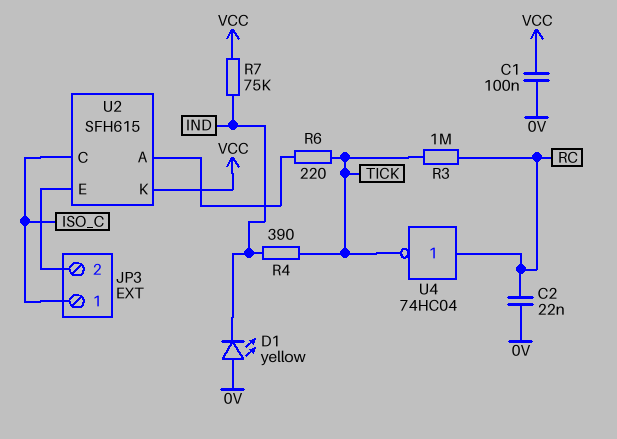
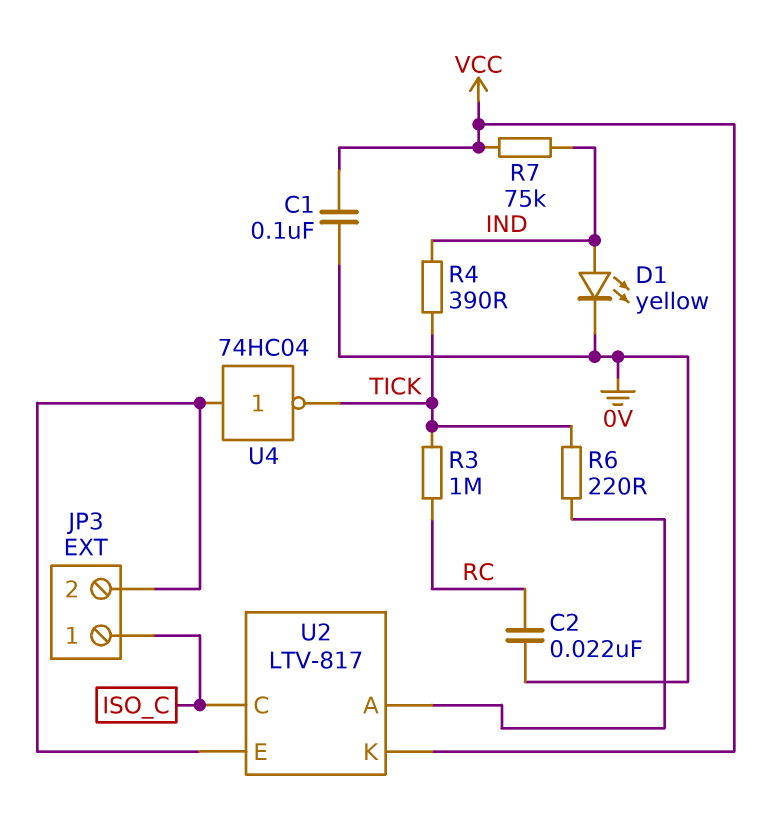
D1: LED yellow (A 0V, K IND) -> LED yellow (A IND, K 0V)
U2: SFH615 -> LTV-817
U4: NOT 74HC04 (in RC, out TICK) -> NOT 74HC04 (in JP3/2, out TICK)

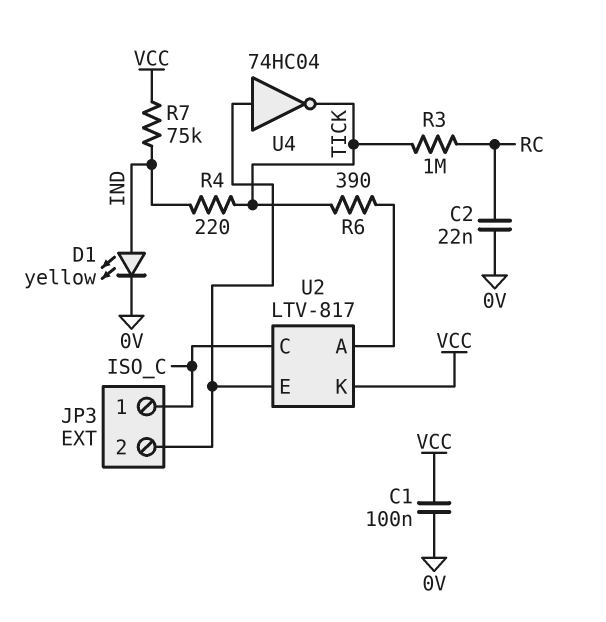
R4: 390 (IND, TICK) -> 220 (IND, TICK)
R6: 220 (TICK, U2/A) -> 390 (TICK, U2/A)

